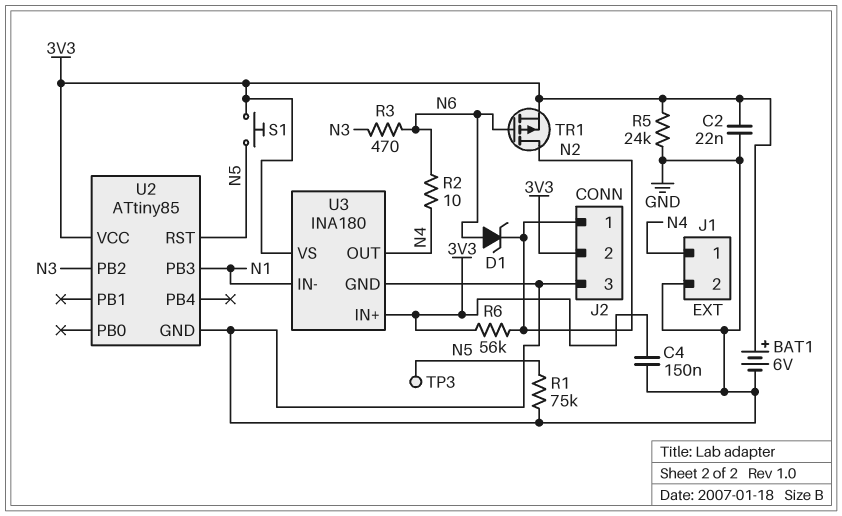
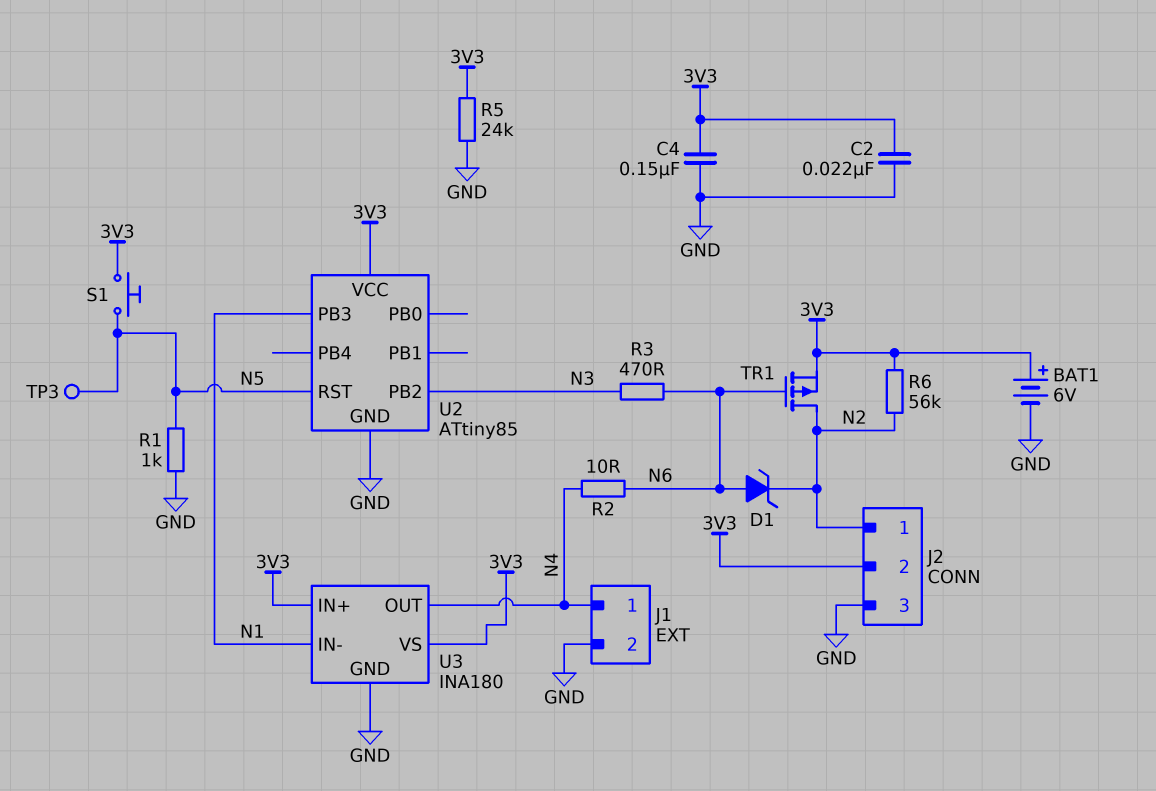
R1: 75k (GND, N5) -> 1k (GND, N5)

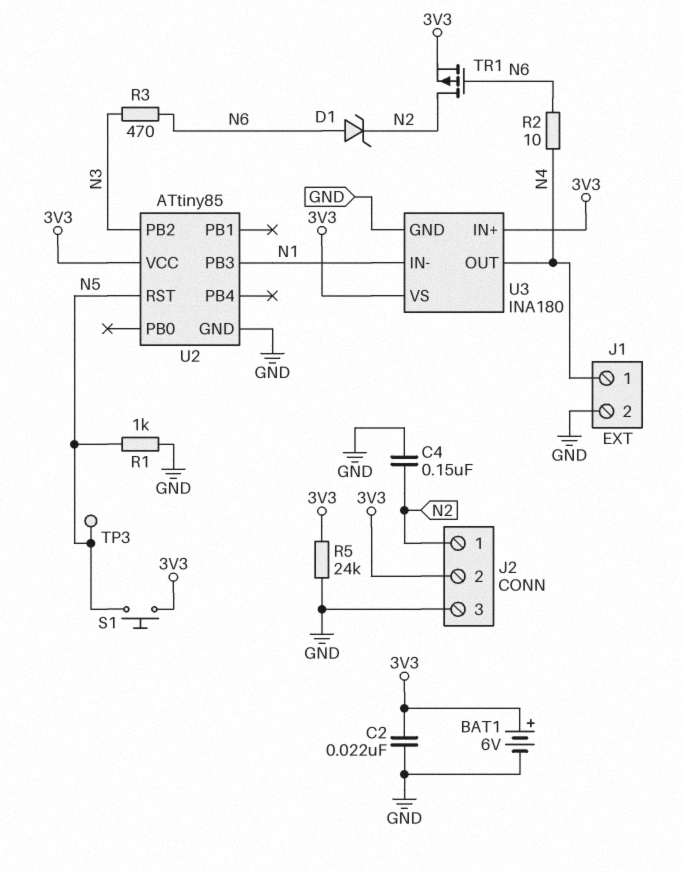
C4: 150nF (3V3, GND) -> 150nF (GND, N2)
R6: 56k (3V3, N2) -> none

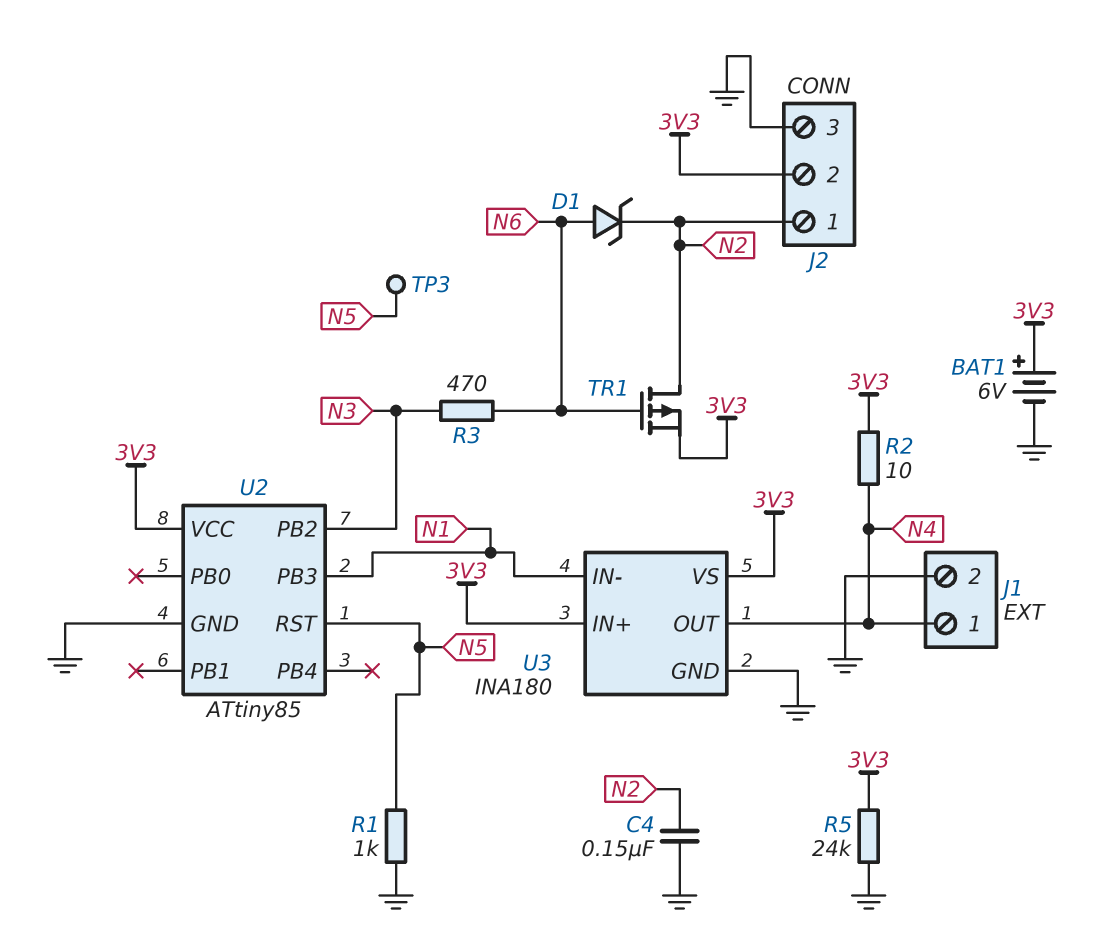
C2: 22nF (3V3, GND) -> none
R2: 10 (N4, N6) -> 10 (3V3, N4)
S1: button (3V3, N5) -> none

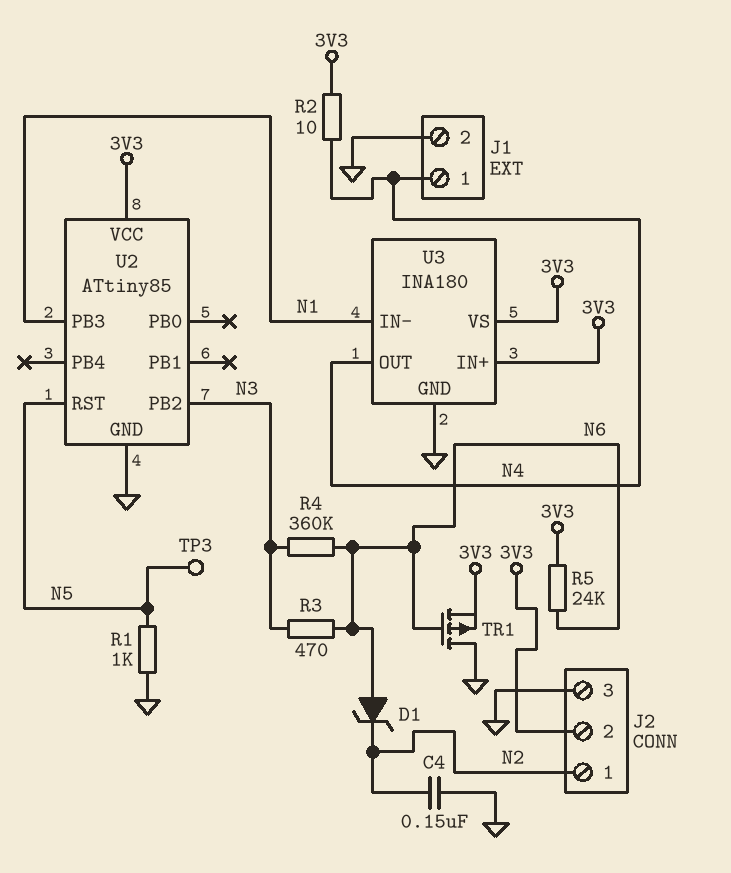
BAT1: 6V (plus 3V3, minus GND) -> none
R4: none -> 360k (N3, N6)
R5: 24k (3V3, GND) -> 24k (3V3, N6)
TR1: PMOS (G N6, D N2, S 3V3) -> PMOS (G N6, D GND, S 3V3)

